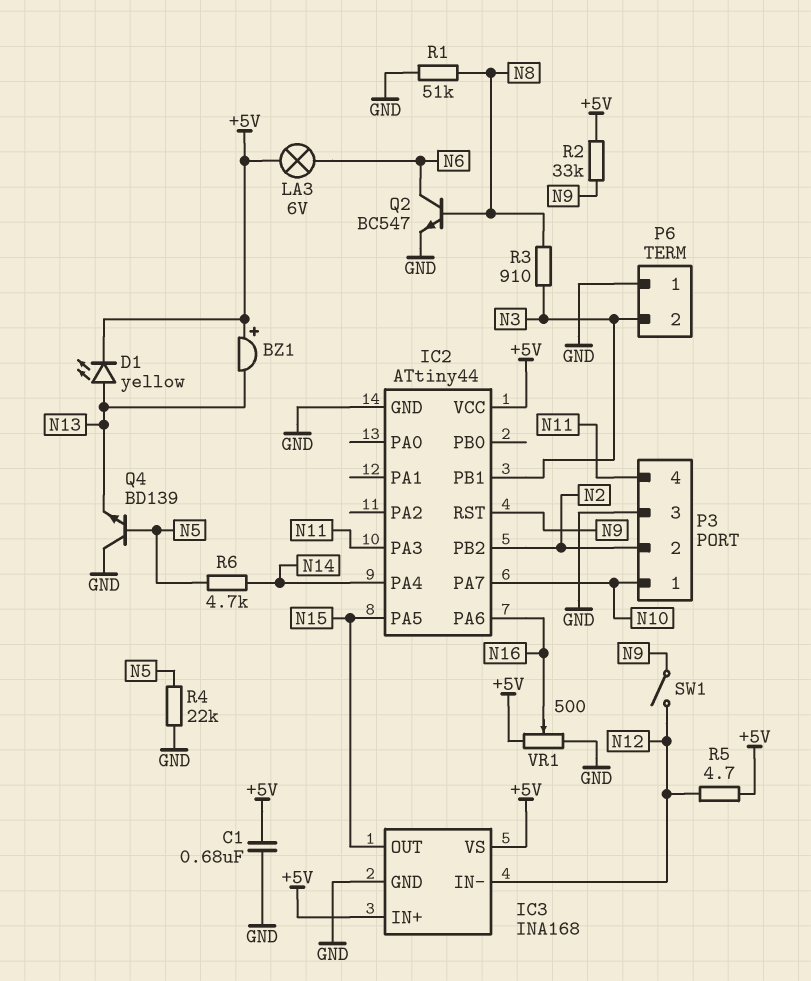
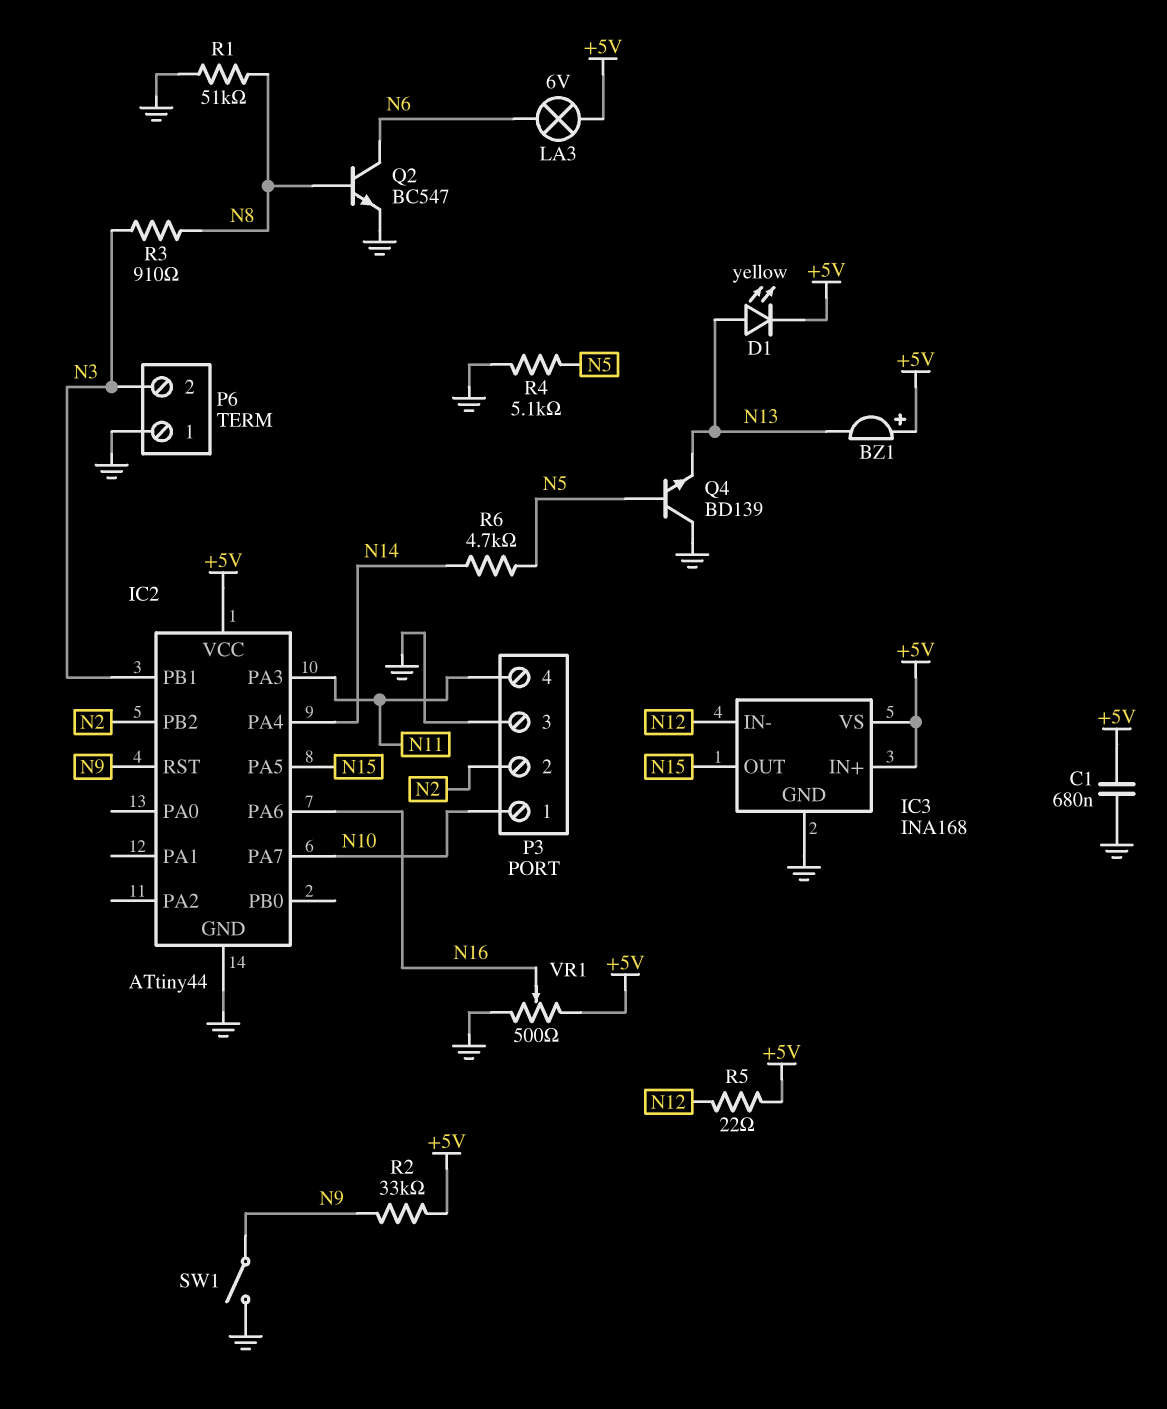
R4: 22k (GND, N5) -> 5.1k (GND, N5)
R5: 4.7 (+5V, N12) -> 22 (+5V, N12)
SW1: switch (N9, N12) -> switch (GND, N9)

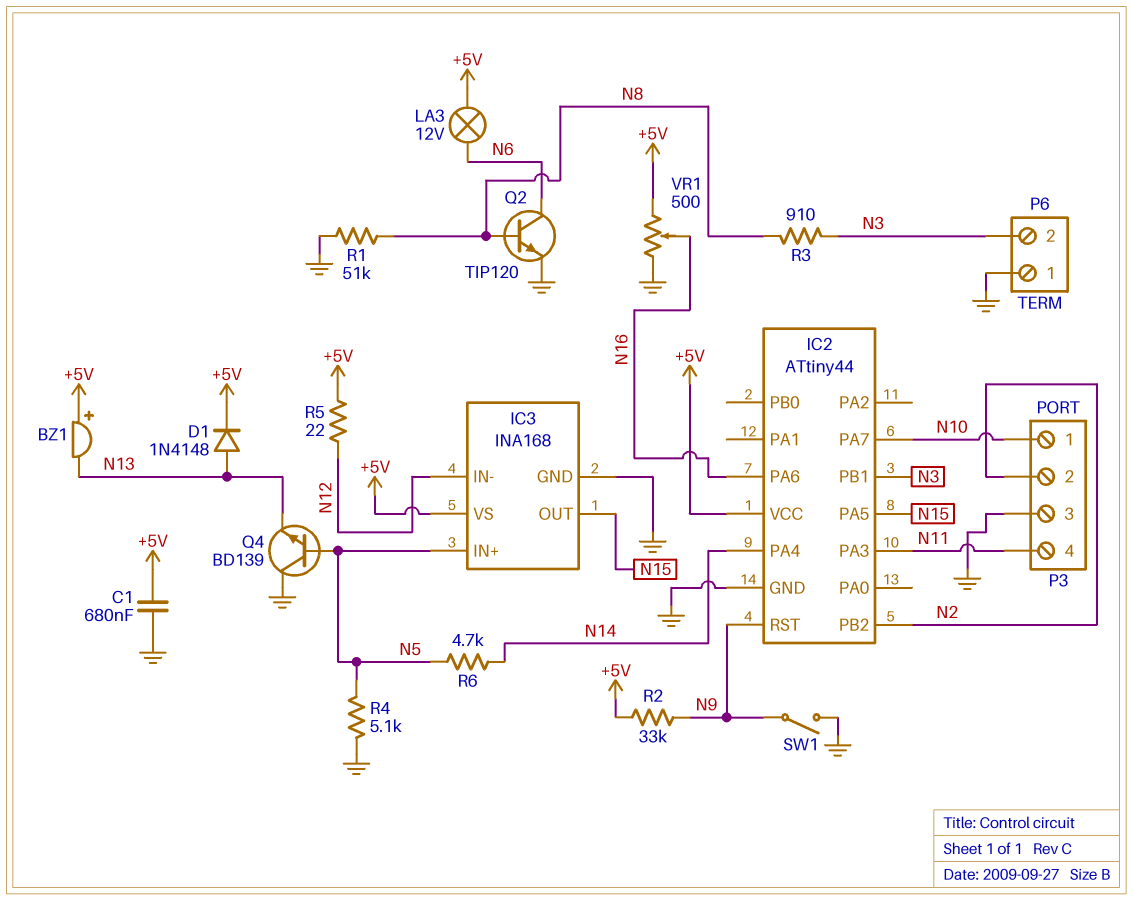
D1: LED yellow (A N13, K +5V) -> diode 1N4148 (A N13, K +5V)
IC3 pin IN+: +5V -> N5
LA3: lamp 6V (+5V, N6) -> lamp 12V (+5V, N6)
Q2: NPN BC547 (B N8, C N6, E GND) -> NPN TIP120 (B N8, C N6, E GND)

